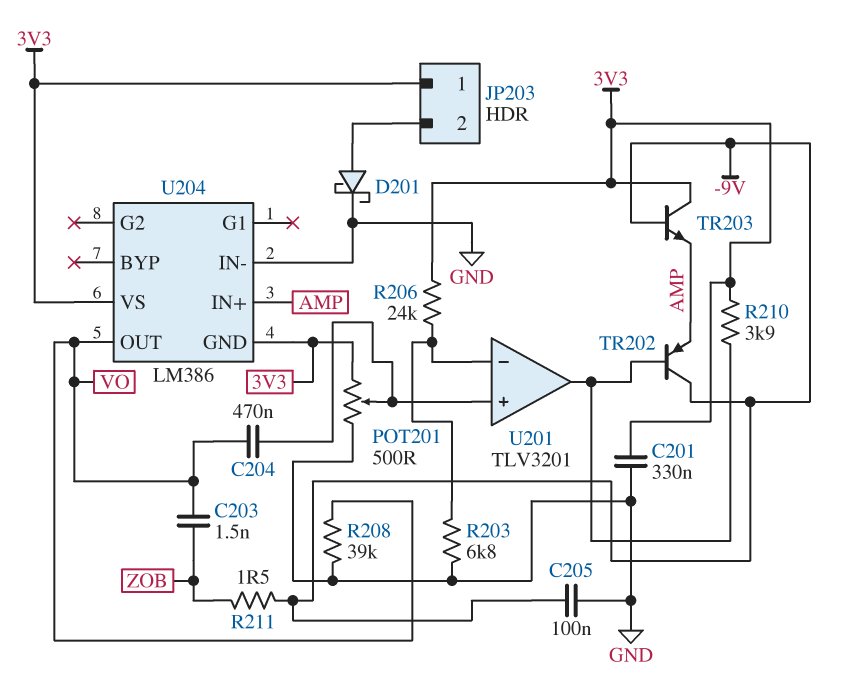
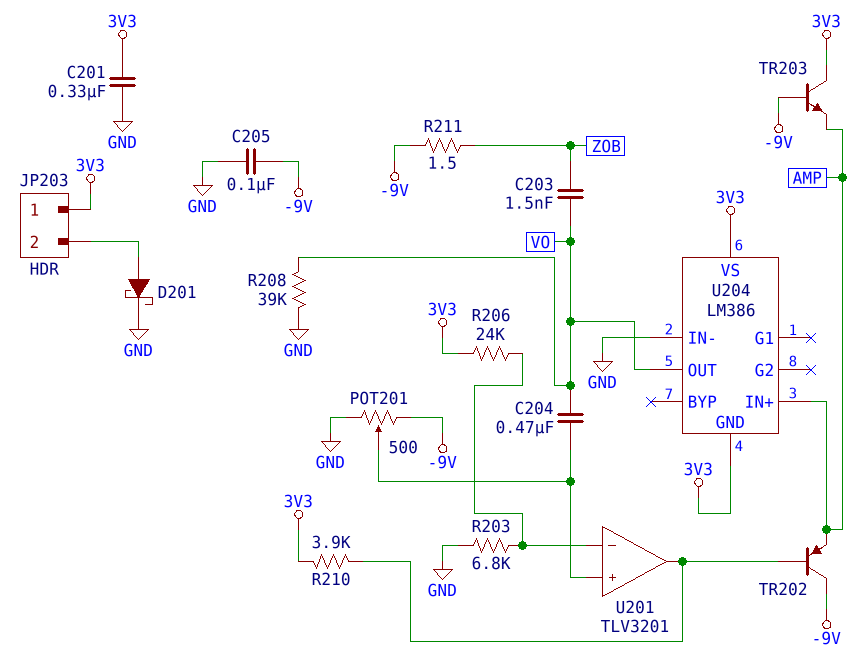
POT201: 500 (3V3, GND, wiper U201/in+) -> 500 (-9V, GND, wiper U201/in+)

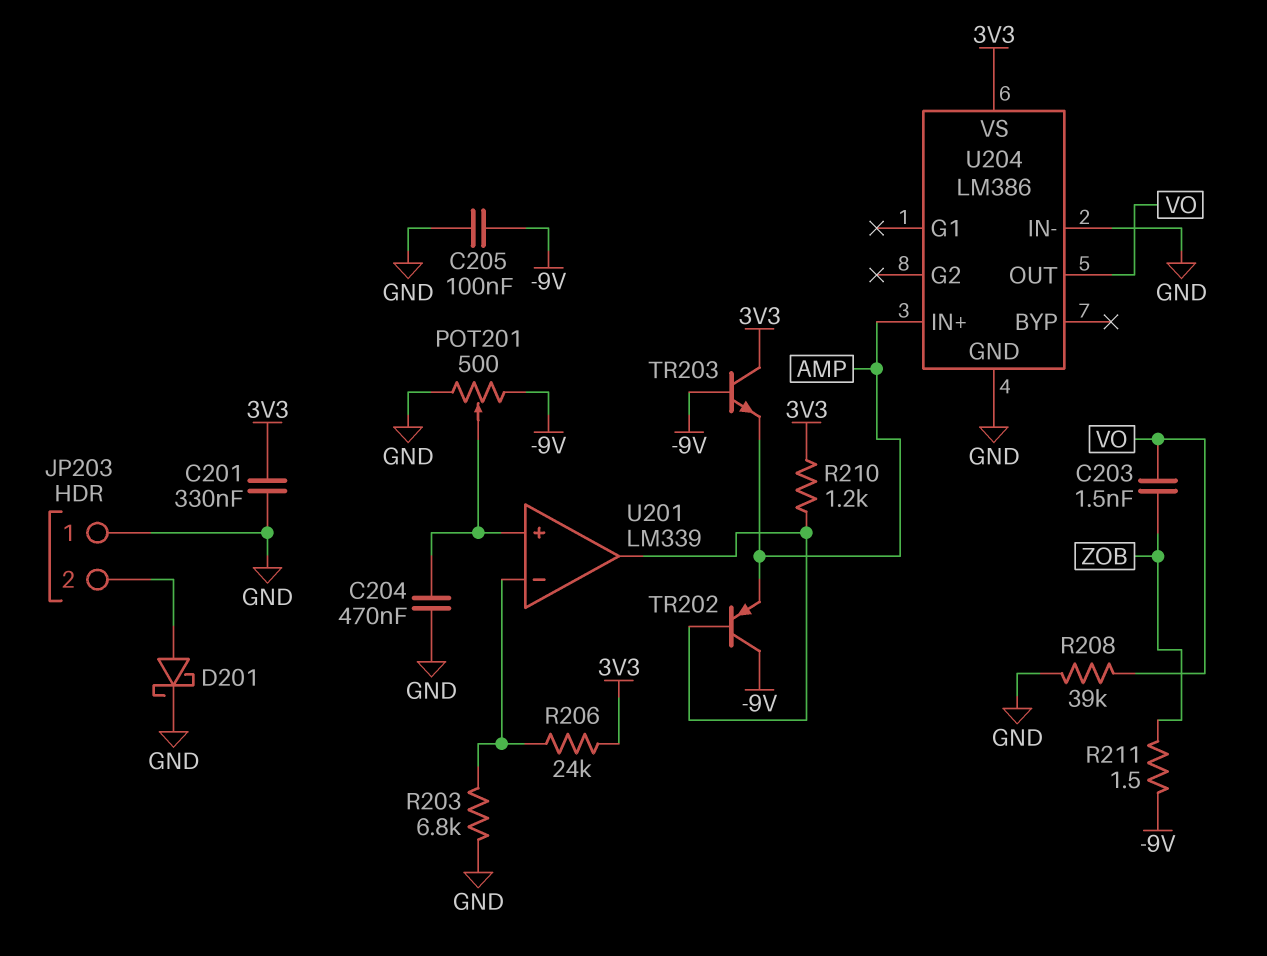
C204: 470nF (U201/in+, VO) -> 470nF (GND, U201/in+)
JP203 pin 1: 3V3 -> GND
R210: 3.9k (3V3, U201/out) -> 1.2k (3V3, U201/out)
U201: TLV3201 -> LM339
U204 pin GND: 3V3 -> GND

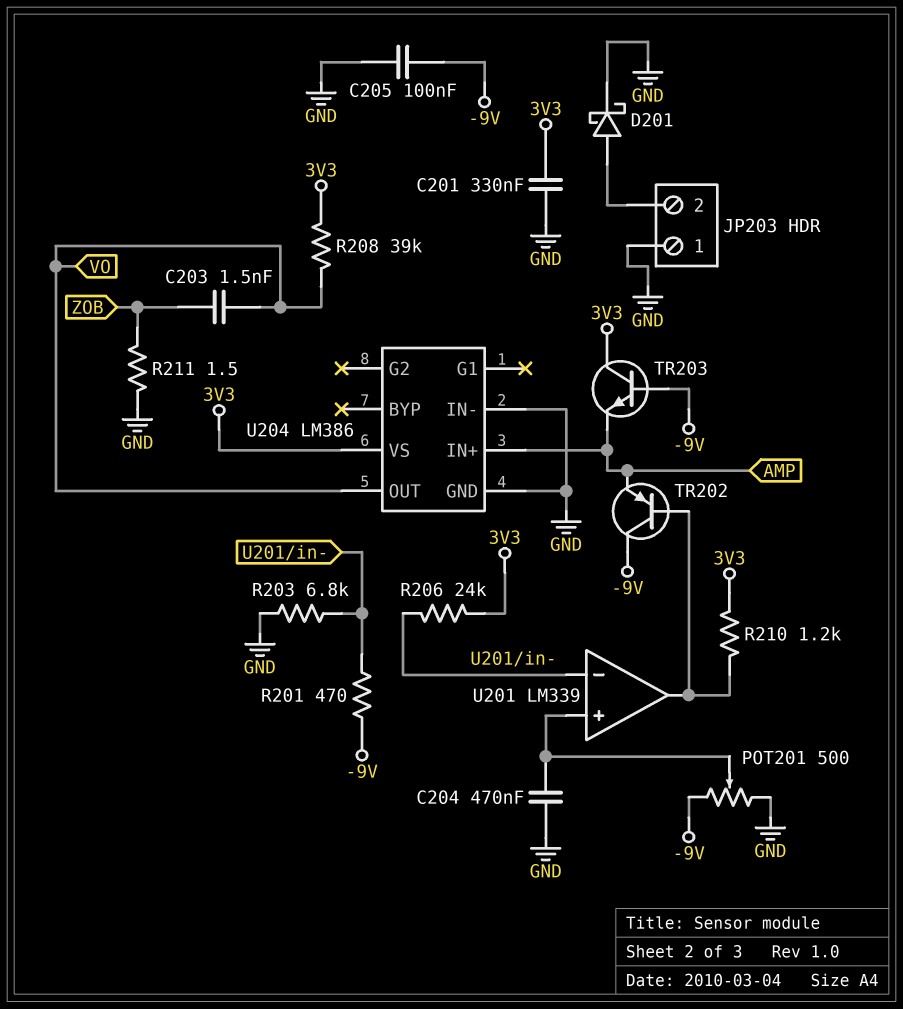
R201: none -> 470 (-9V, U201/in-)
R208: 39k (GND, VO) -> 39k (3V3, VO)
R211: 1.5 (-9V, ZOB) -> 1.5 (GND, ZOB)

